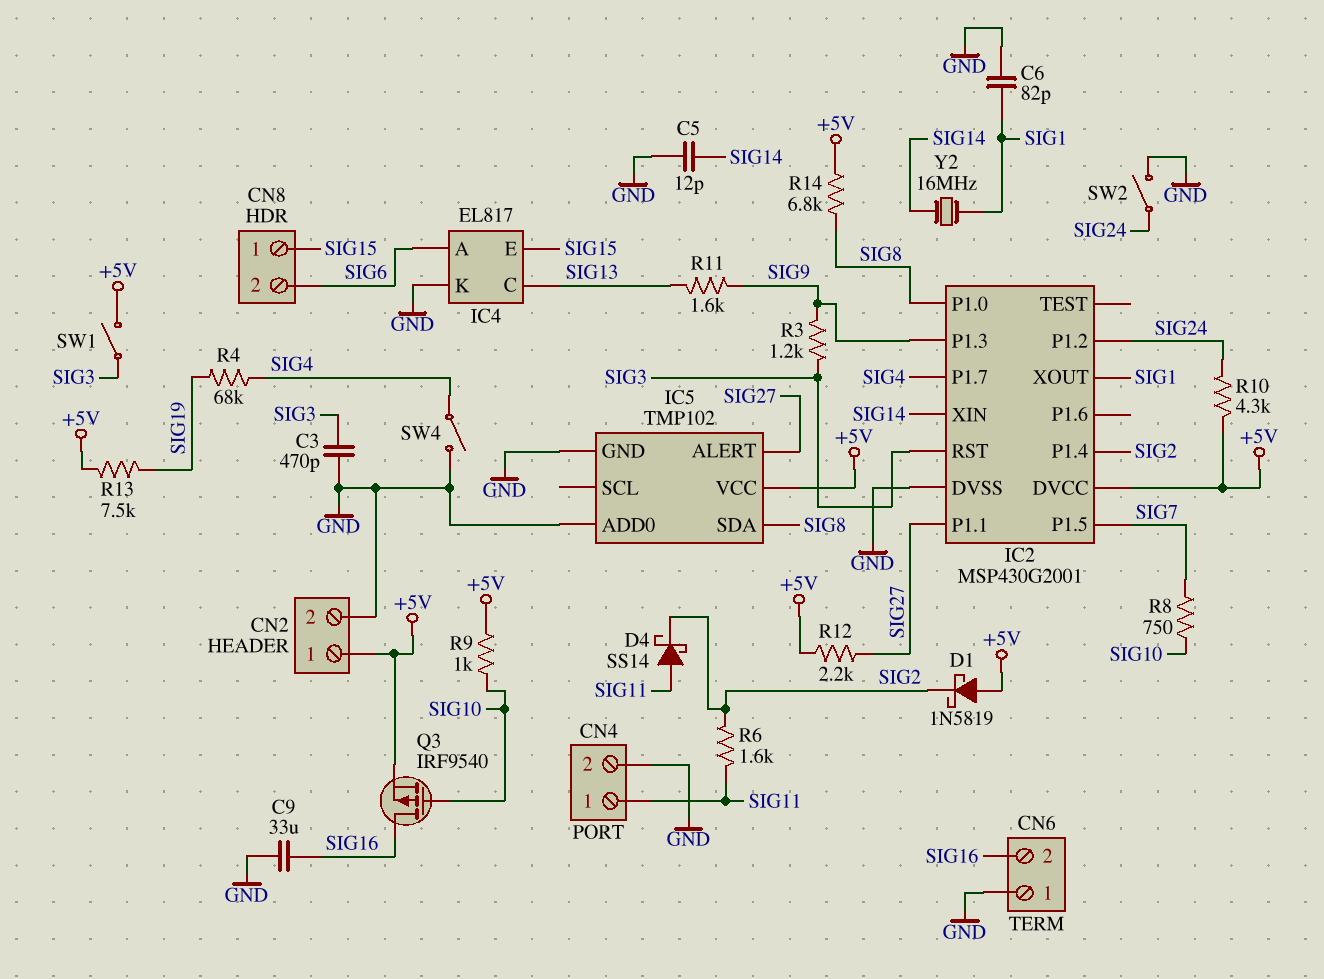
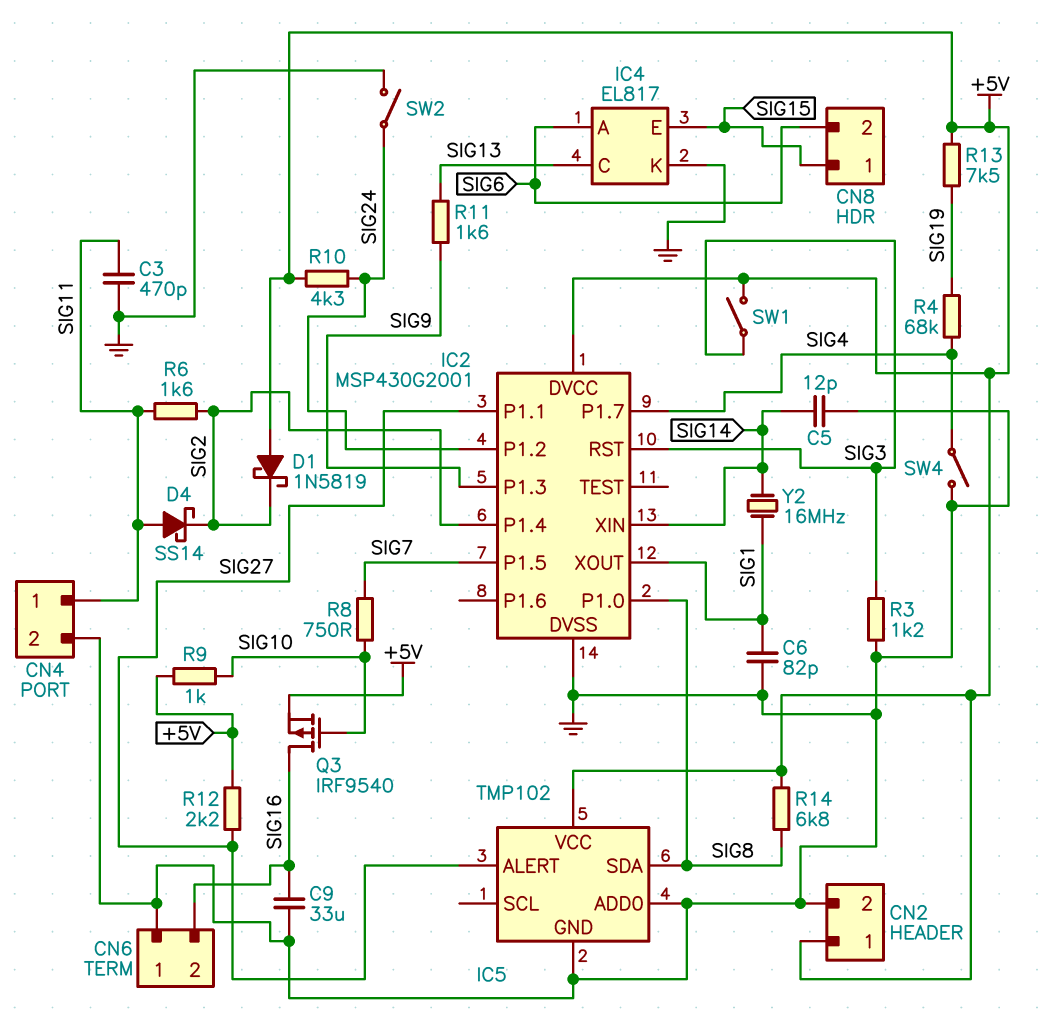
C3: 470pF (GND, SIG3) -> 470pF (GND, SIG11)
R3: 1.2k (SIG3, SIG9) -> 1.2k (GND, SIG3)

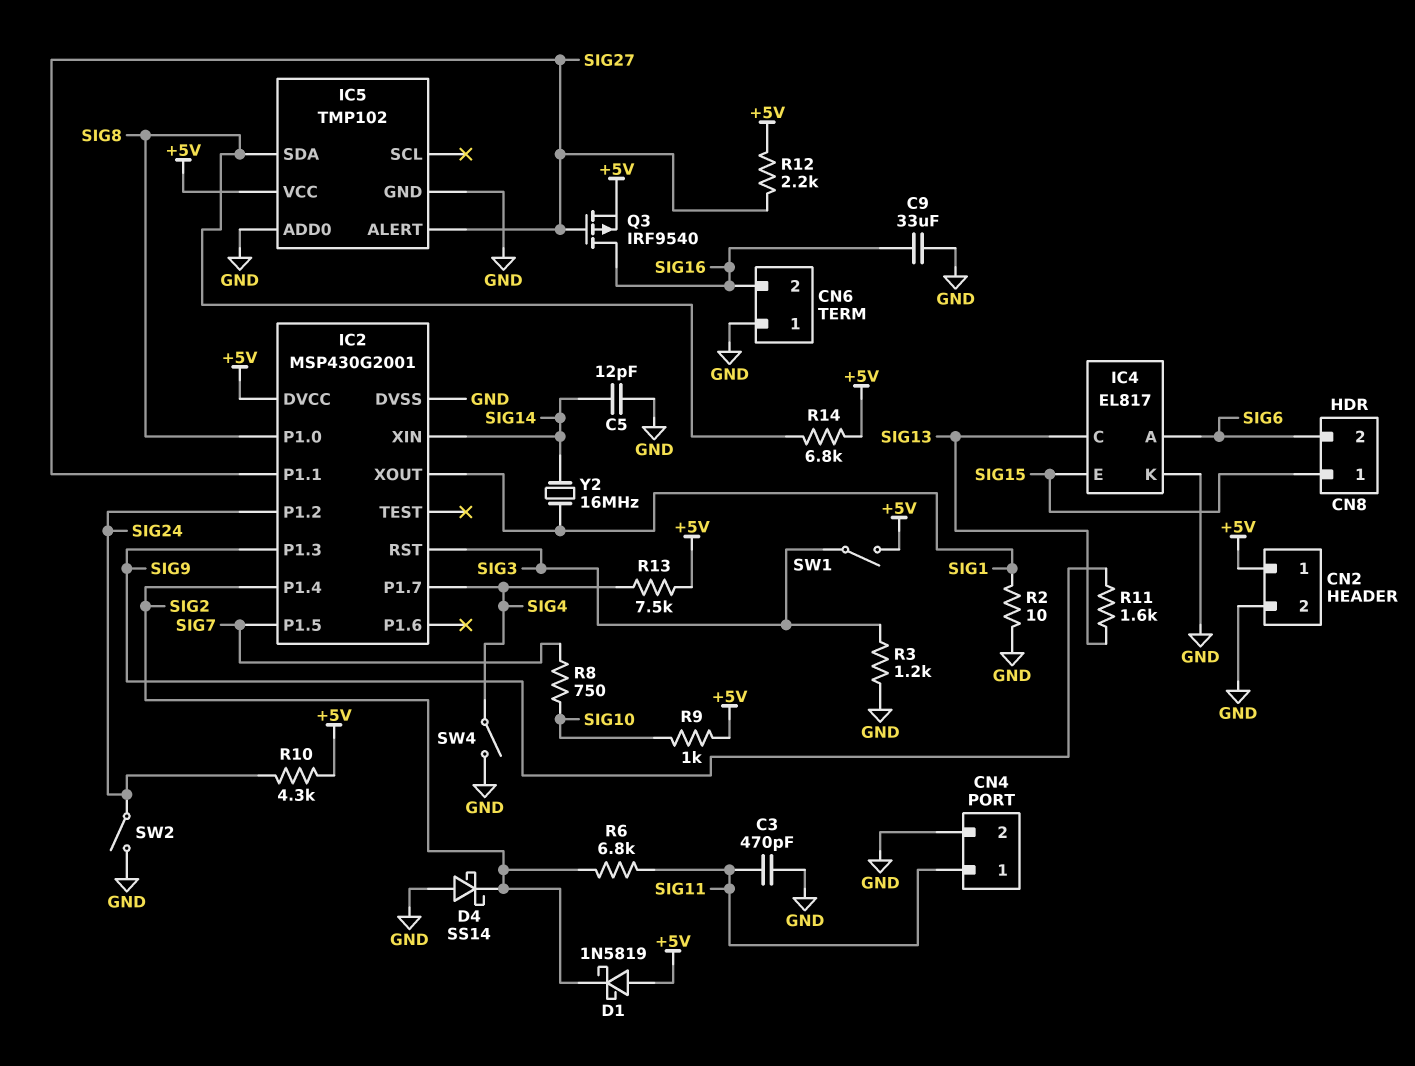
C6: 82pF (GND, SIG1) -> none
D4: schottky SS14 (A SIG11, K SIG2) -> schottky SS14 (A GND, K SIG2)
Q3: PMOS IRF9540 (G SIG10, D SIG16, S +5V) -> PMOS IRF9540 (G SIG27, D SIG16, S +5V)
R2: none -> 10 (GND, SIG1)
R4: 68k (SIG4, SIG19) -> none
R6: 1.6k (SIG2, SIG11) -> 6.8k (SIG2, SIG11)
R13: 7.5k (+5V, SIG19) -> 7.5k (+5V, SIG4)

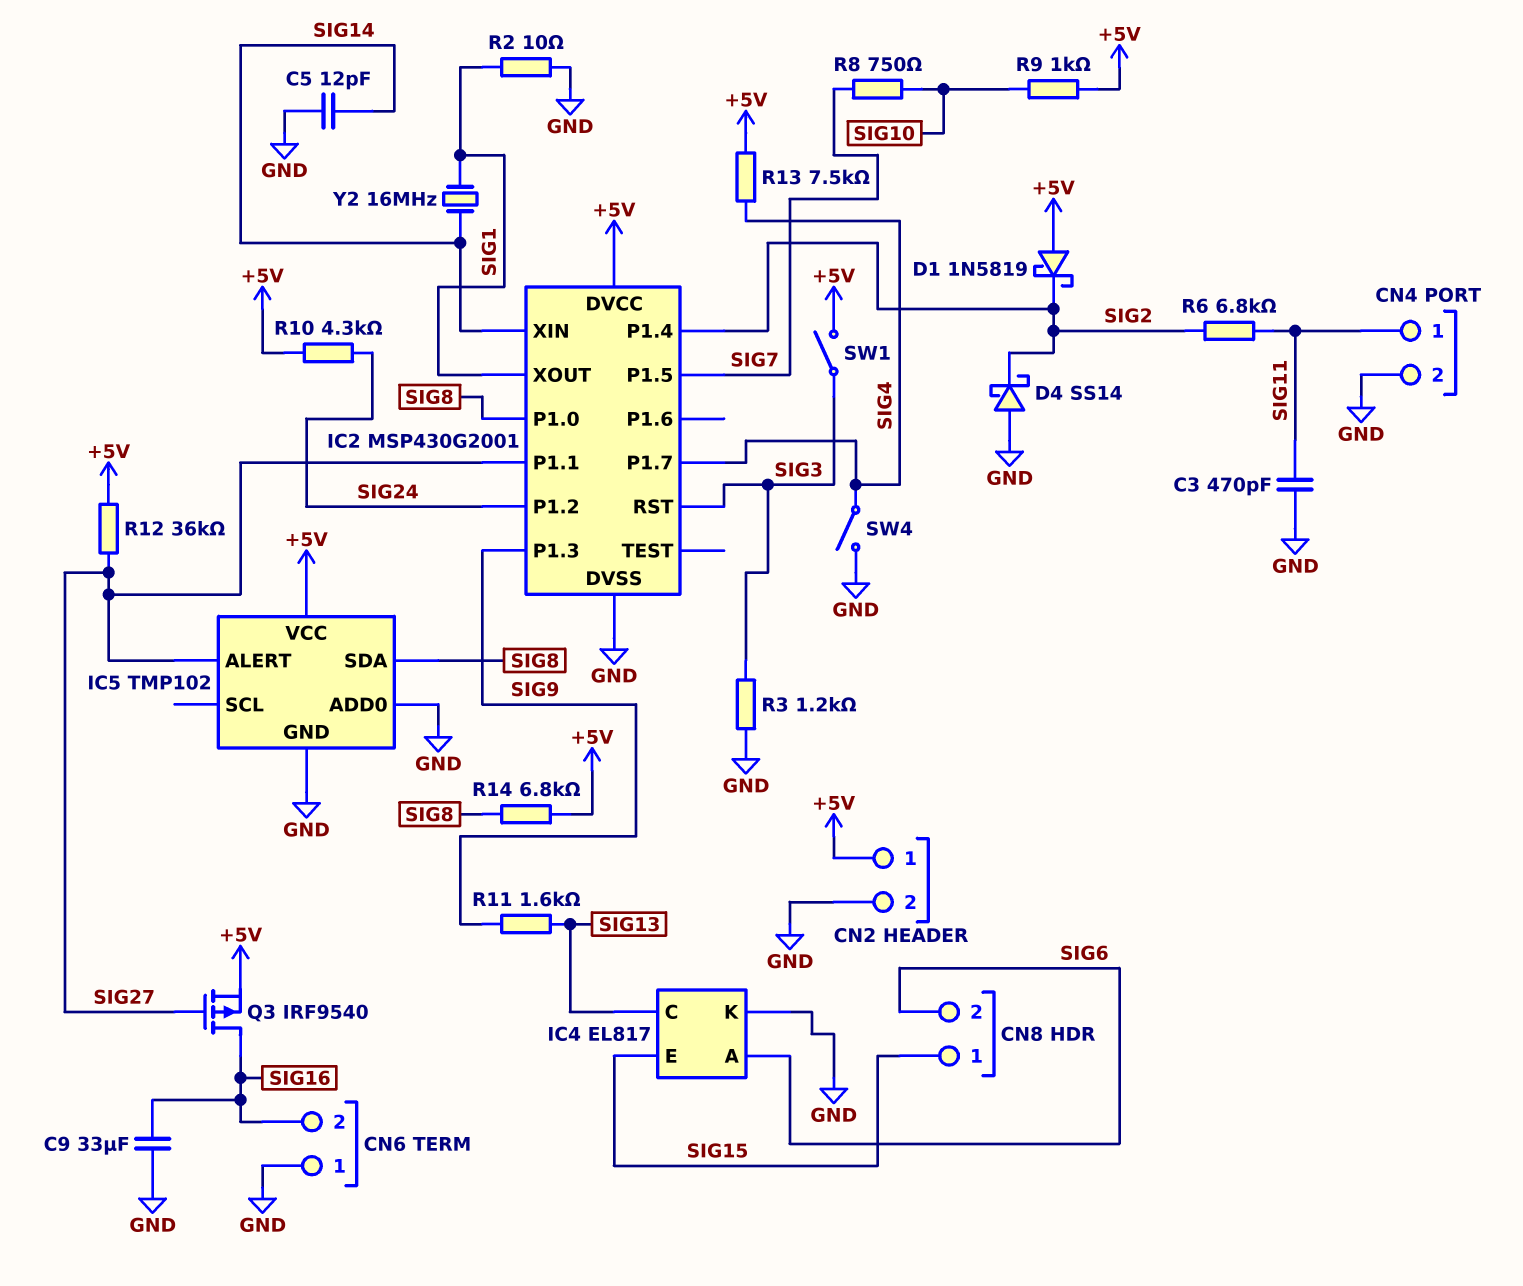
R12: 2.2k (+5V, SIG27) -> 36k (+5V, SIG27)
SW2: switch (GND, SIG24) -> none

